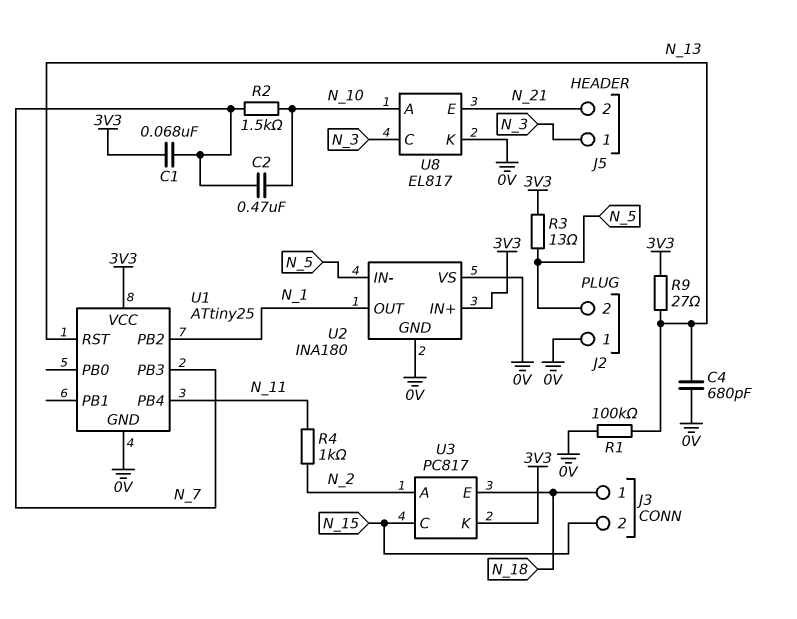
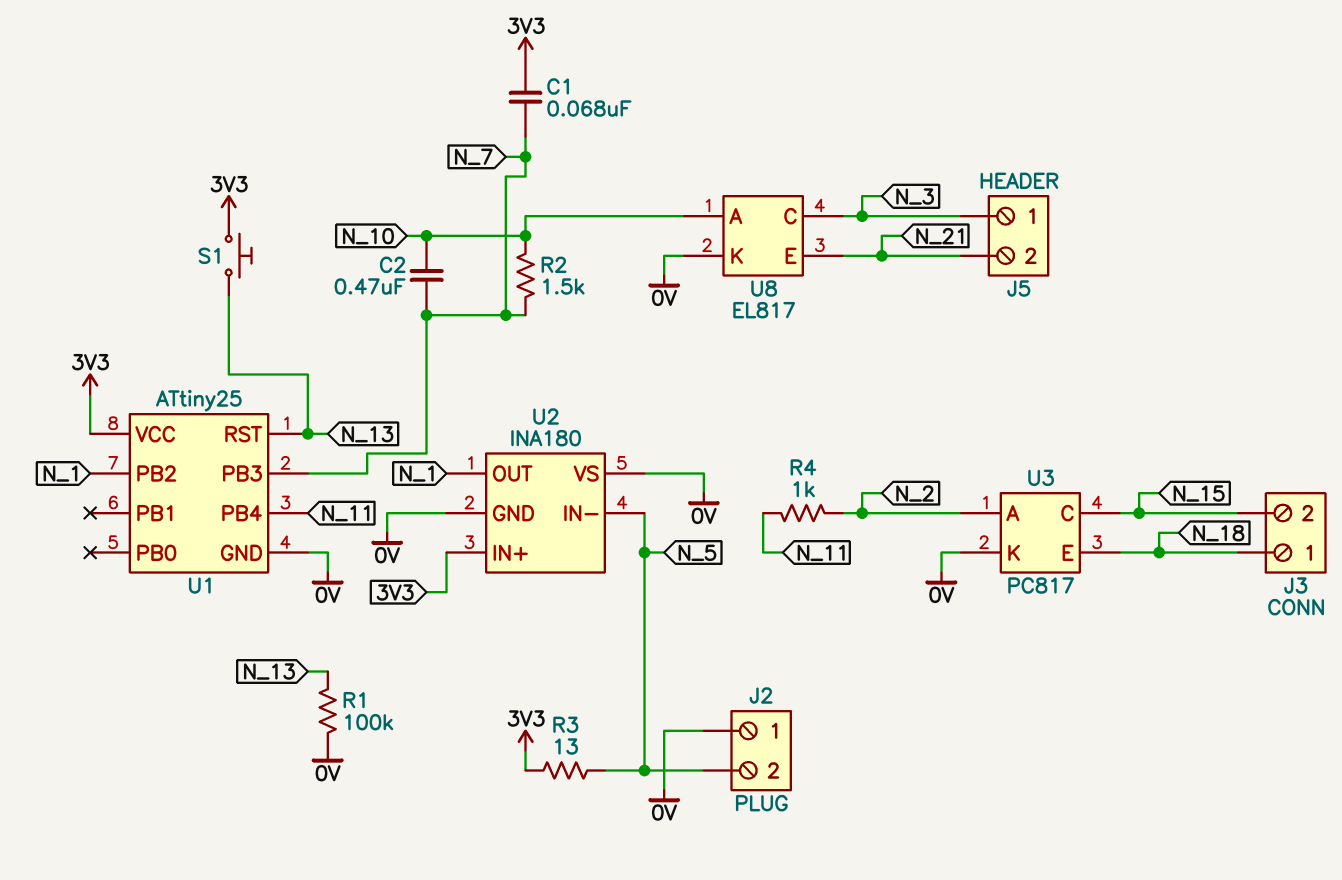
C4: 680pF (0V, N_13) -> none
R9: 27 (3V3, N_13) -> none
S1: none -> button (3V3, N_13)
U3 pin K: 3V3 -> 0V

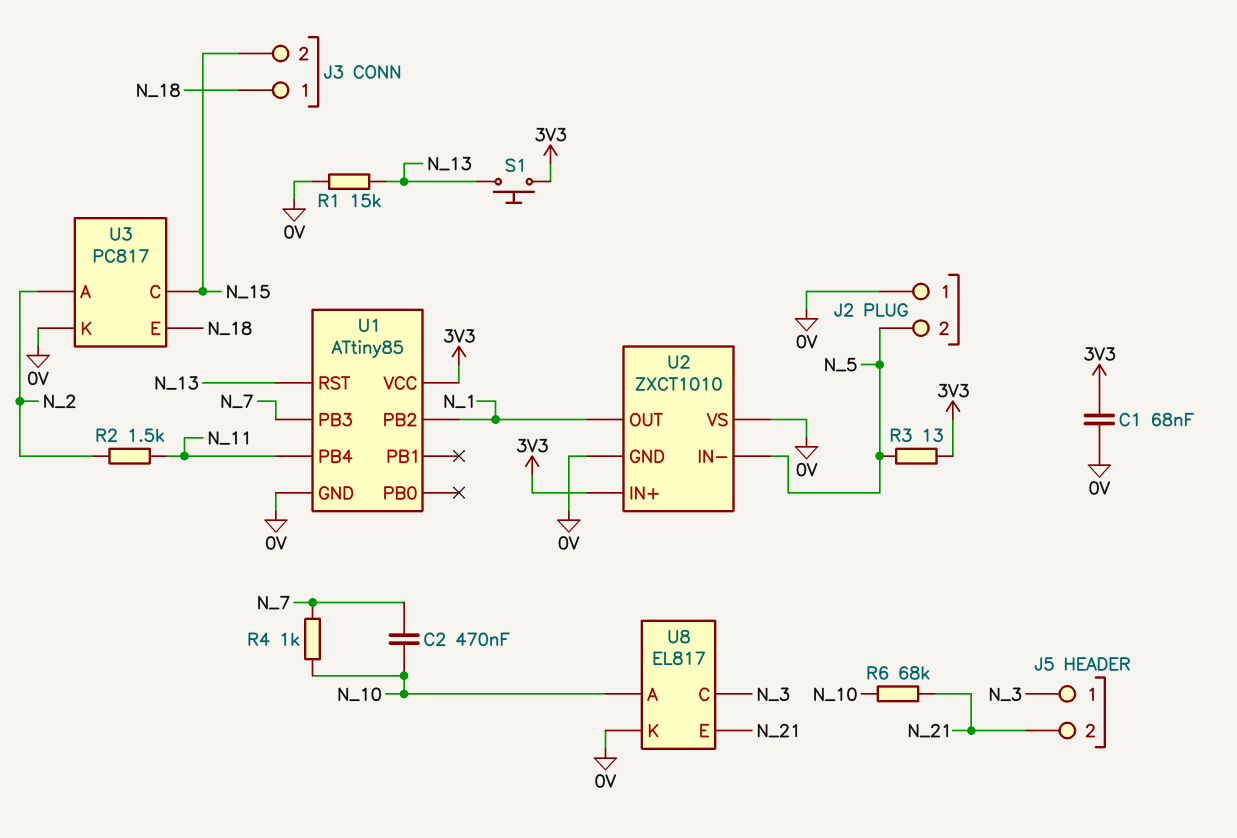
C1: 68nF (3V3, N_7) -> 68nF (0V, 3V3)
R1: 100k (0V, N_13) -> 15k (0V, N_13)
R2: 1.5k (N_7, N_10) -> 1.5k (N_2, N_11)
R4: 1k (N_2, N_11) -> 1k (N_7, N_10)
R6: none -> 68k (N_10, N_21)
U1: ATtiny25 -> ATtiny85
U2: INA180 -> ZXCT1010

